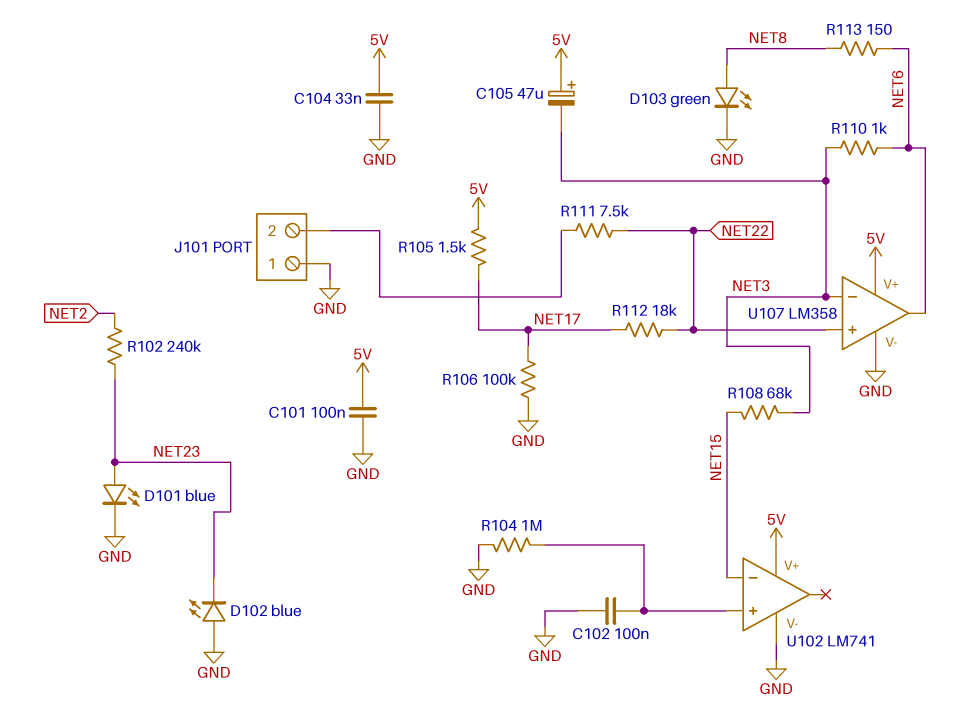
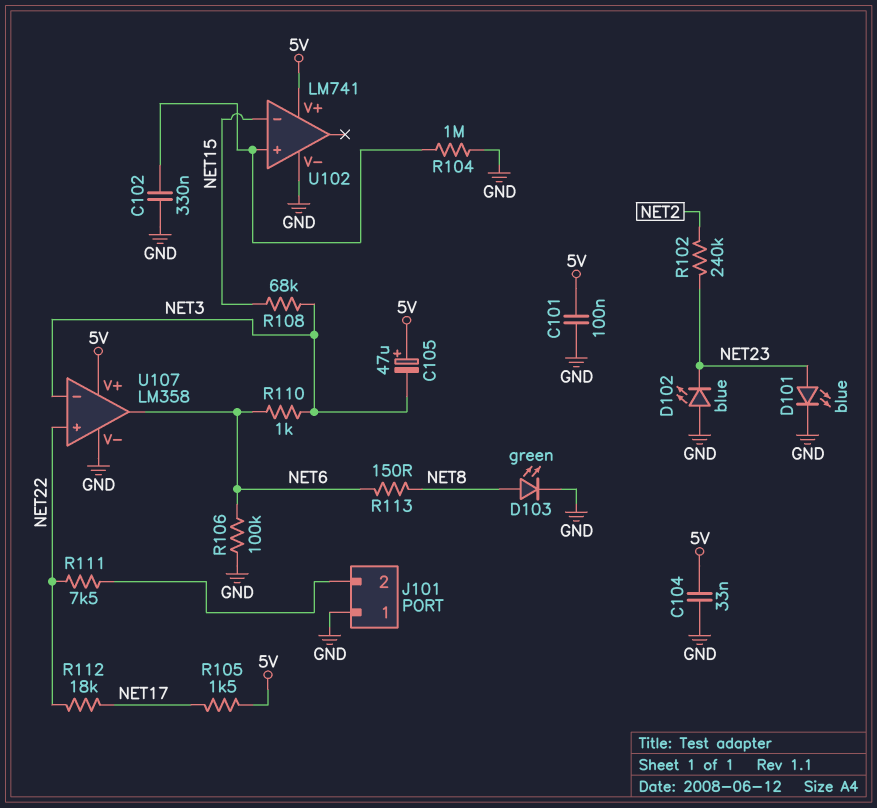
C102: 100nF (GND, U102/in+) -> 330nF (GND, U102/in+)
R106: 100k (GND, NET17) -> 100k (GND, NET6)

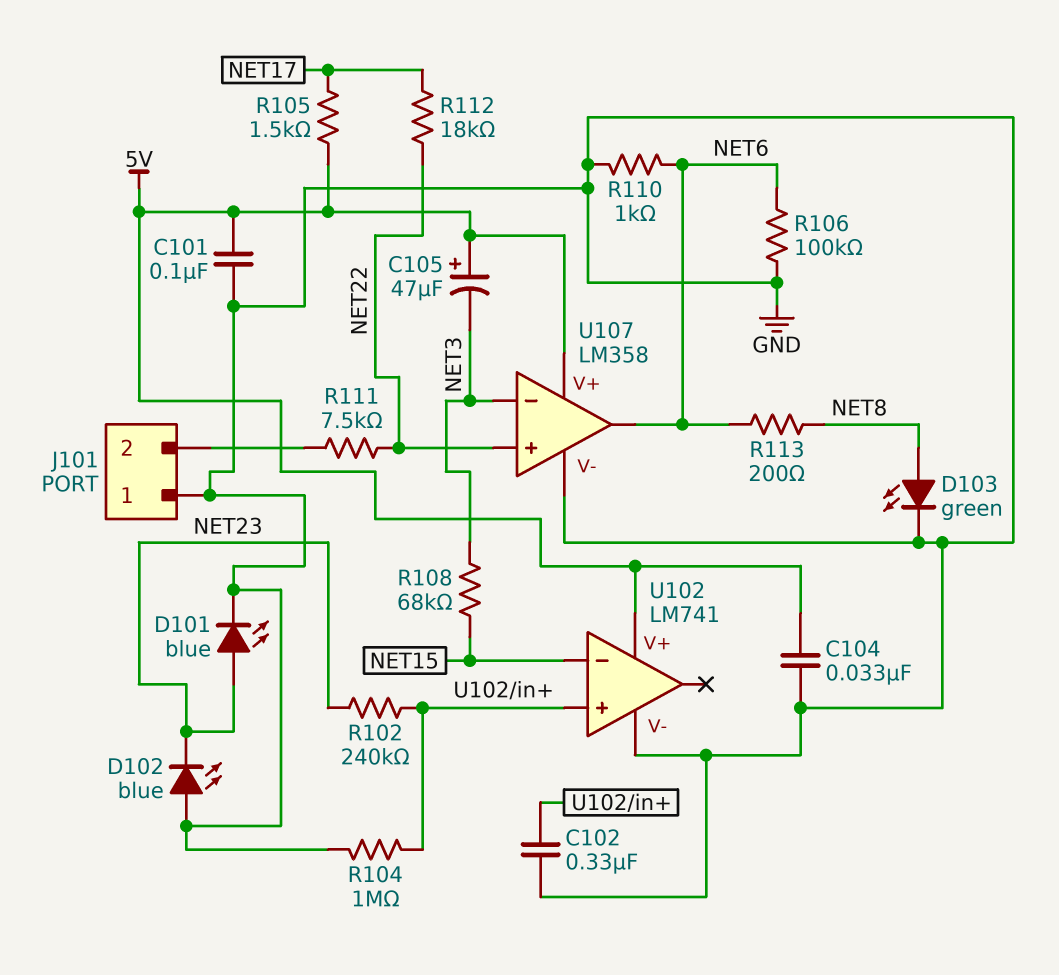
R102: 240k (NET2, NET23) -> 240k (NET23, U102/in+)
R110: 1k (NET3, NET6) -> 1k (GND, NET6)
R113: 150 (NET6, NET8) -> 200 (NET6, NET8)

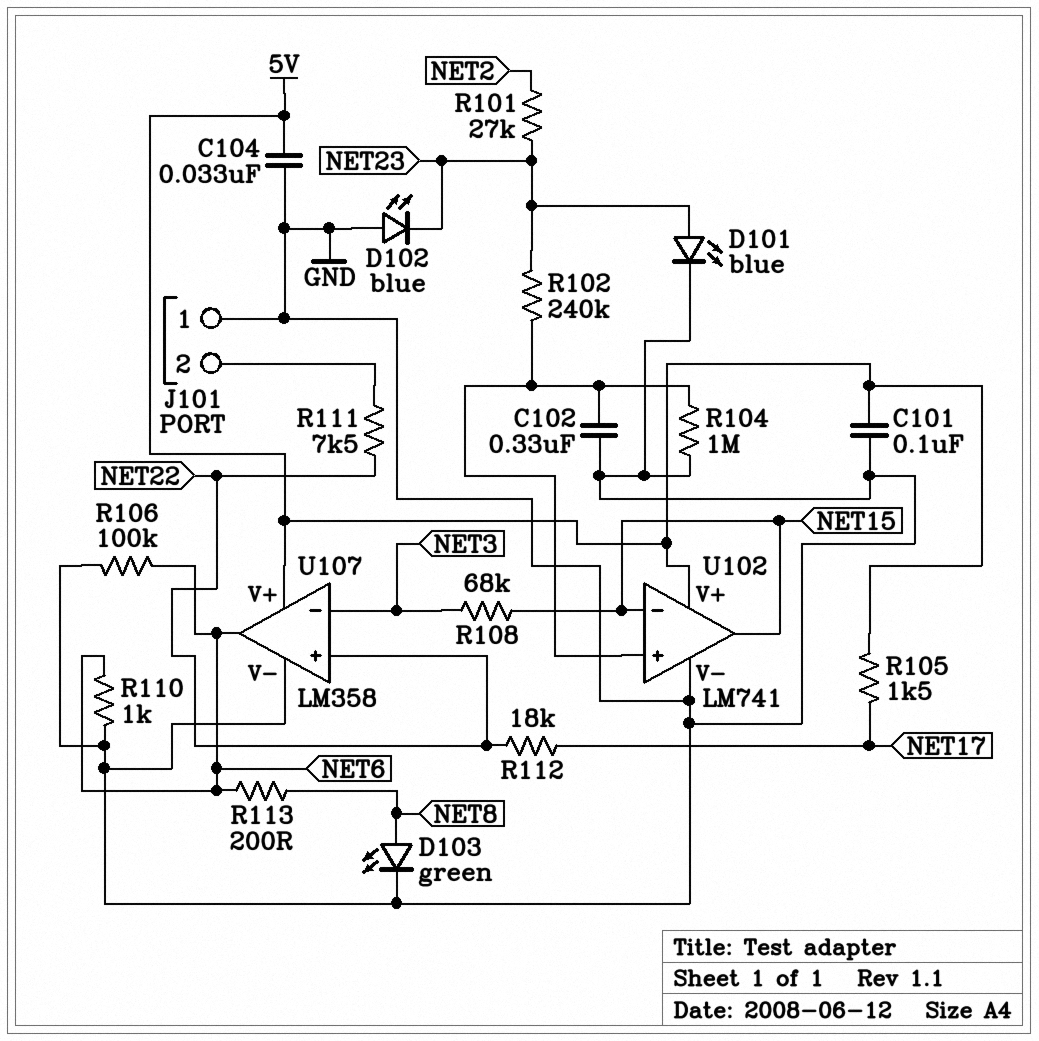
C105: 47uF (plus 5V, minus NET3) -> none
R101: none -> 27k (NET2, NET23)
U102 pin out: none -> NET15

